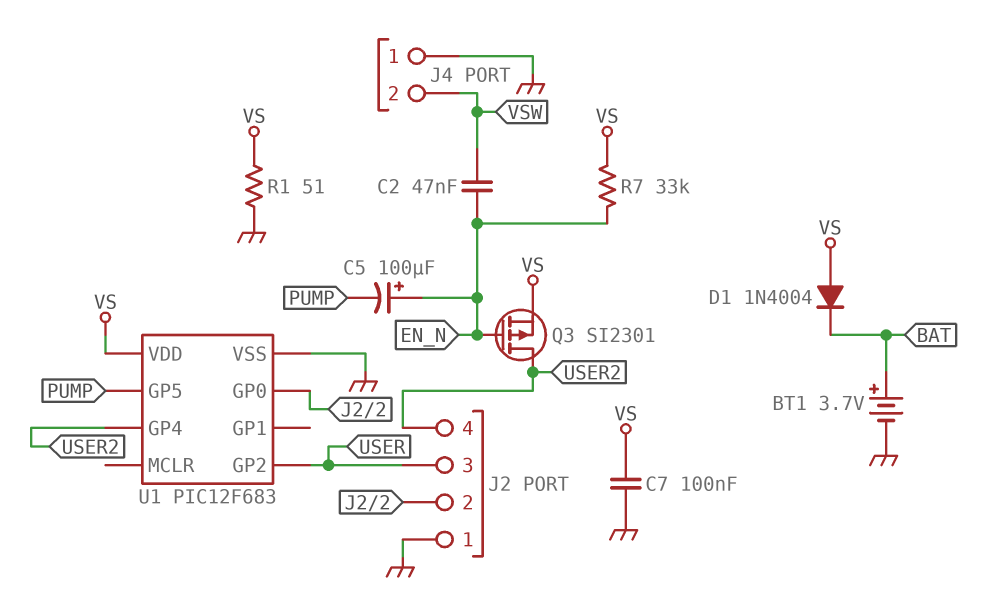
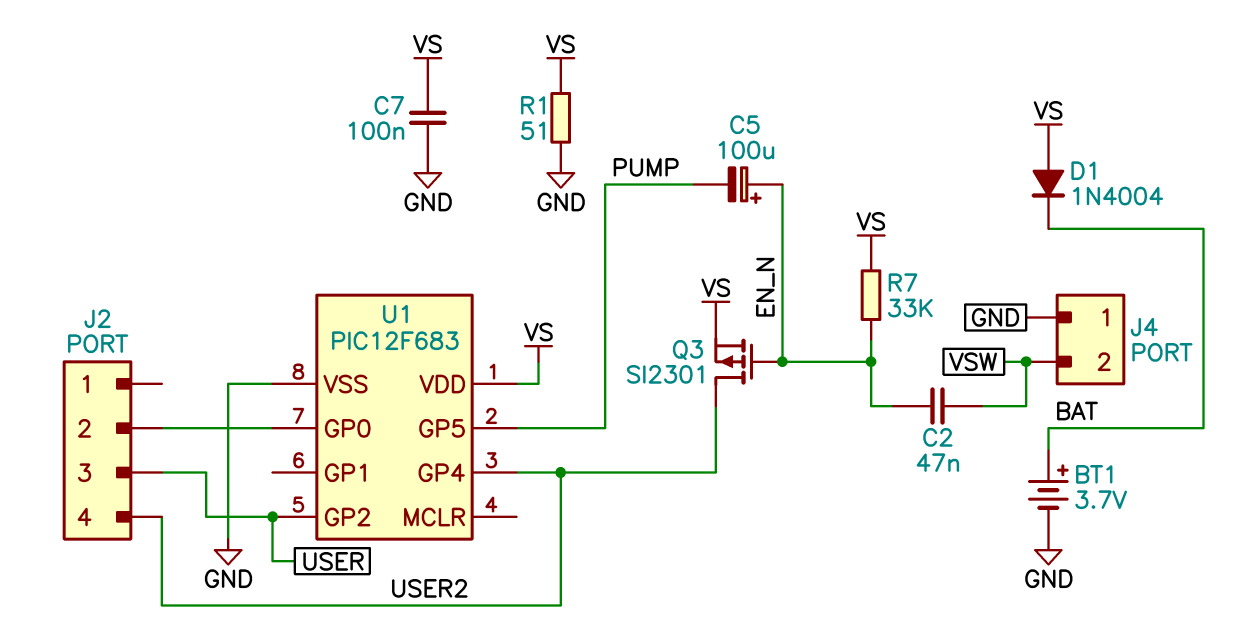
J2 pin 1: GND -> none

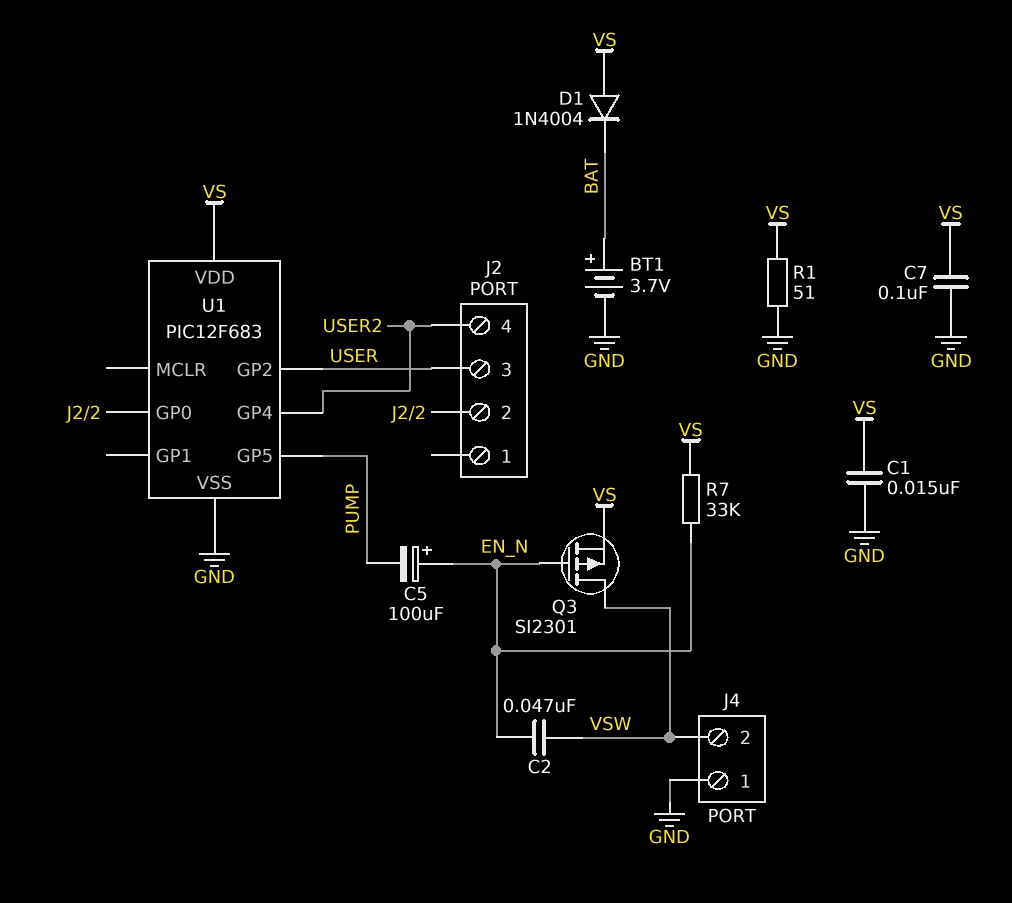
C1: none -> 15nF (GND, VS)
Q3: PMOS SI2301 (G EN_N, D USER2, S VS) -> PMOS SI2301 (G EN_N, D VSW, S VS)

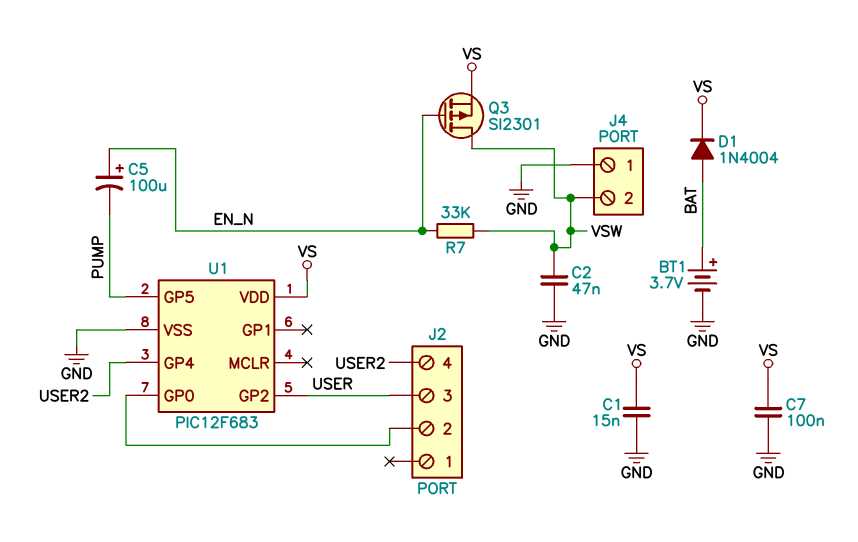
C2: 47nF (EN_N, VSW) -> 47nF (GND, VSW)
D1: diode 1N4004 (A VS, K BAT) -> diode 1N4004 (A BAT, K VS)
R1: 51 (GND, VS) -> none
R7: 33k (EN_N, VS) -> 33k (EN_N, VSW)

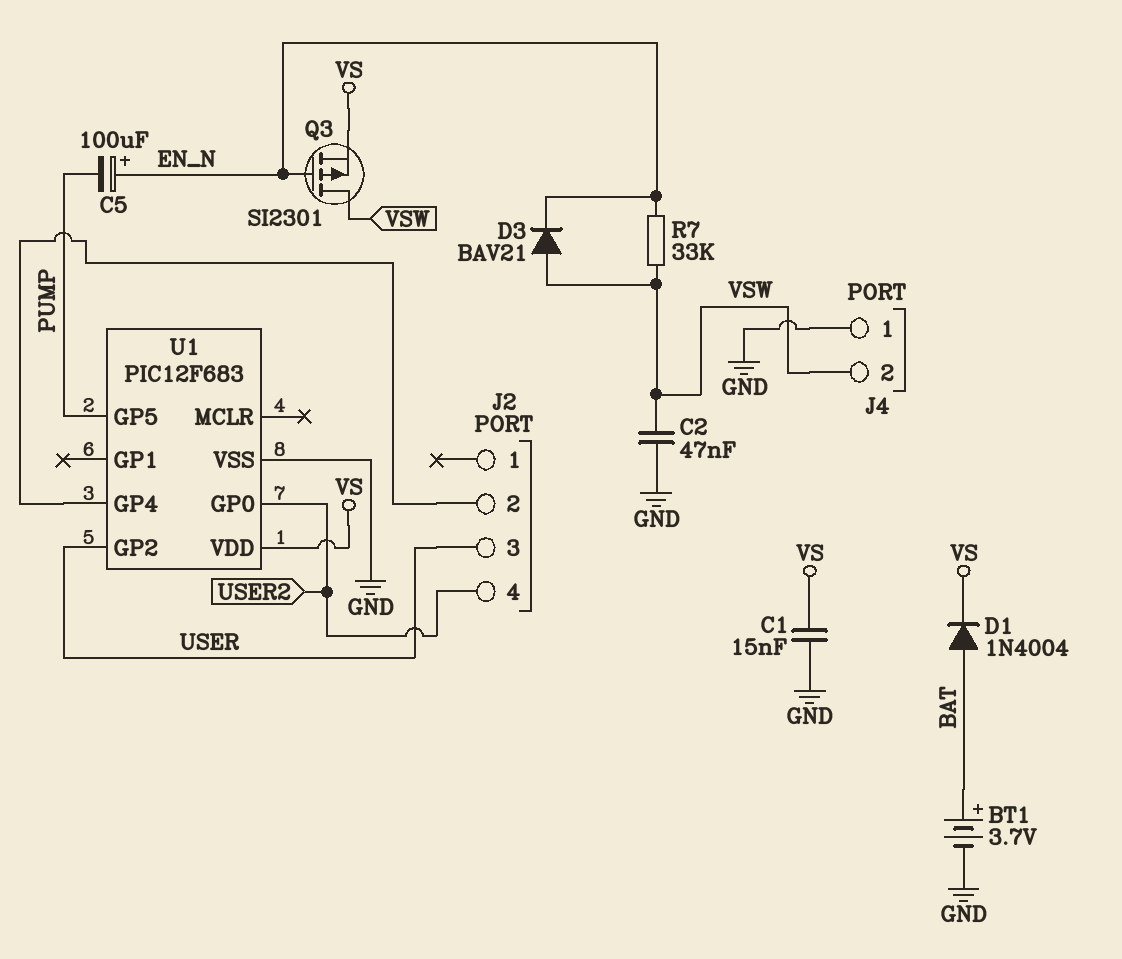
C7: 100nF (GND, VS) -> none
D3: none -> diode BAV21 (A VSW, K EN_N)
U1 pin GP0: J2/2 -> USER2
U1 pin GP4: USER2 -> J2/2

